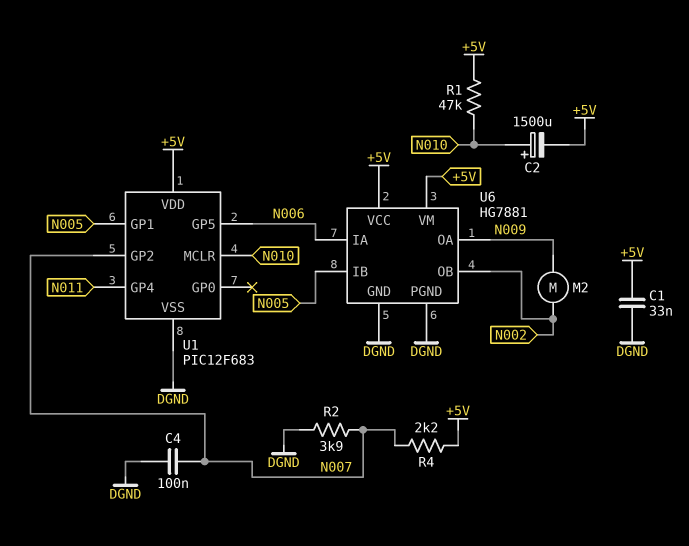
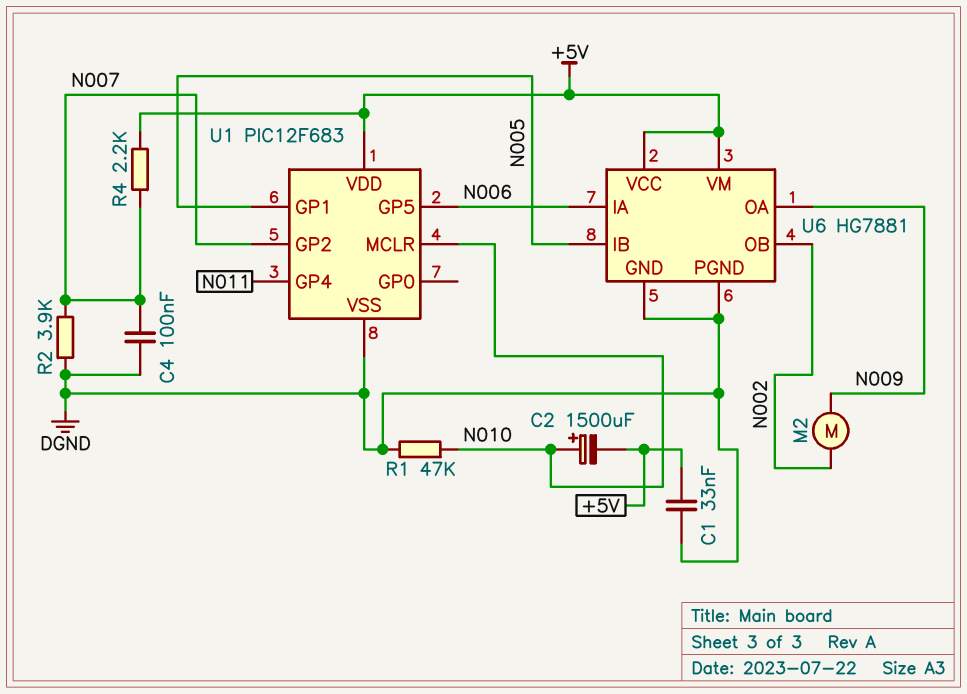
R1: 47k (+5V, N010) -> 47k (DGND, N010)

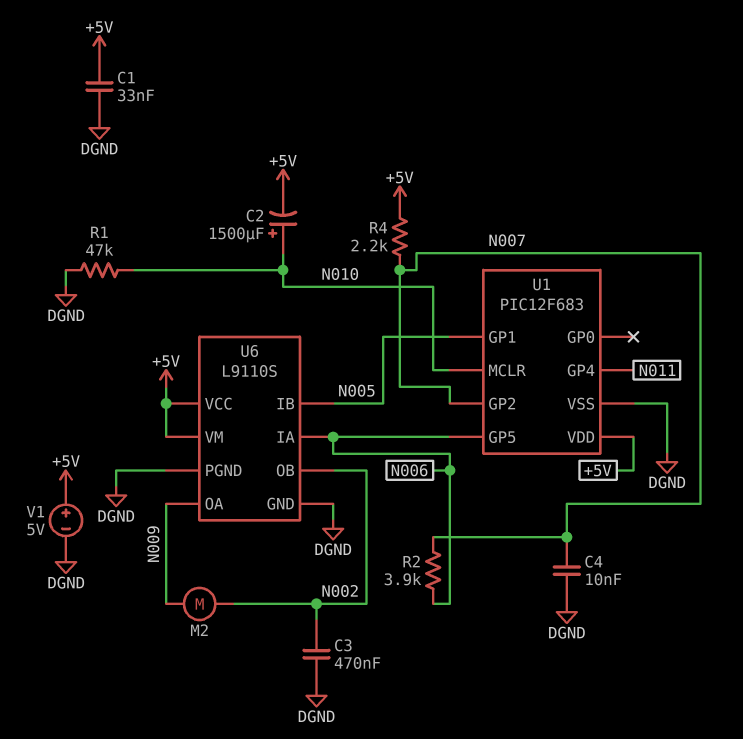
C3: none -> 470nF (DGND, N002)
C4: 100nF (DGND, N007) -> 10nF (DGND, N007)
R2: 3.9k (DGND, N007) -> 3.9k (N006, N007)
U6: HG7881 -> L9110S
V1: none -> 5V (plus +5V, minus DGND)

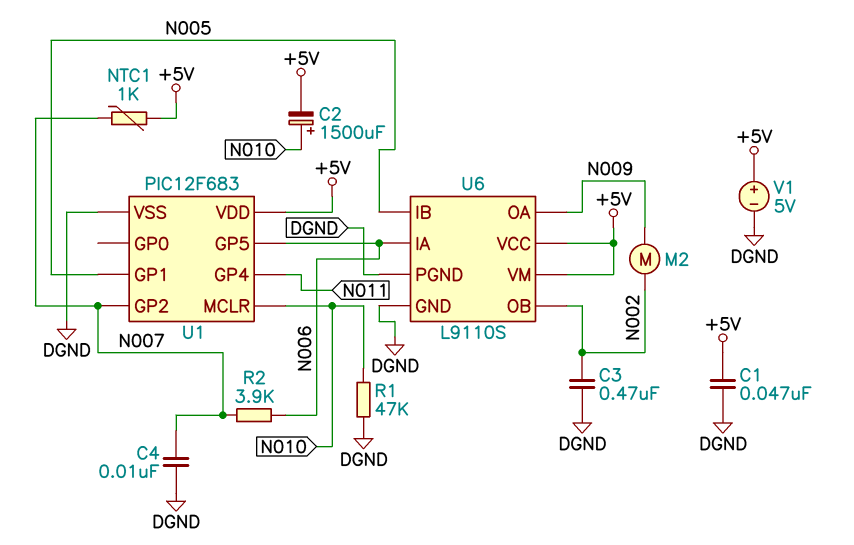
C1: 33nF (+5V, DGND) -> 47nF (+5V, DGND)
NTC1: none -> 1k (+5V, N007)
R4: 2.2k (+5V, N007) -> none

